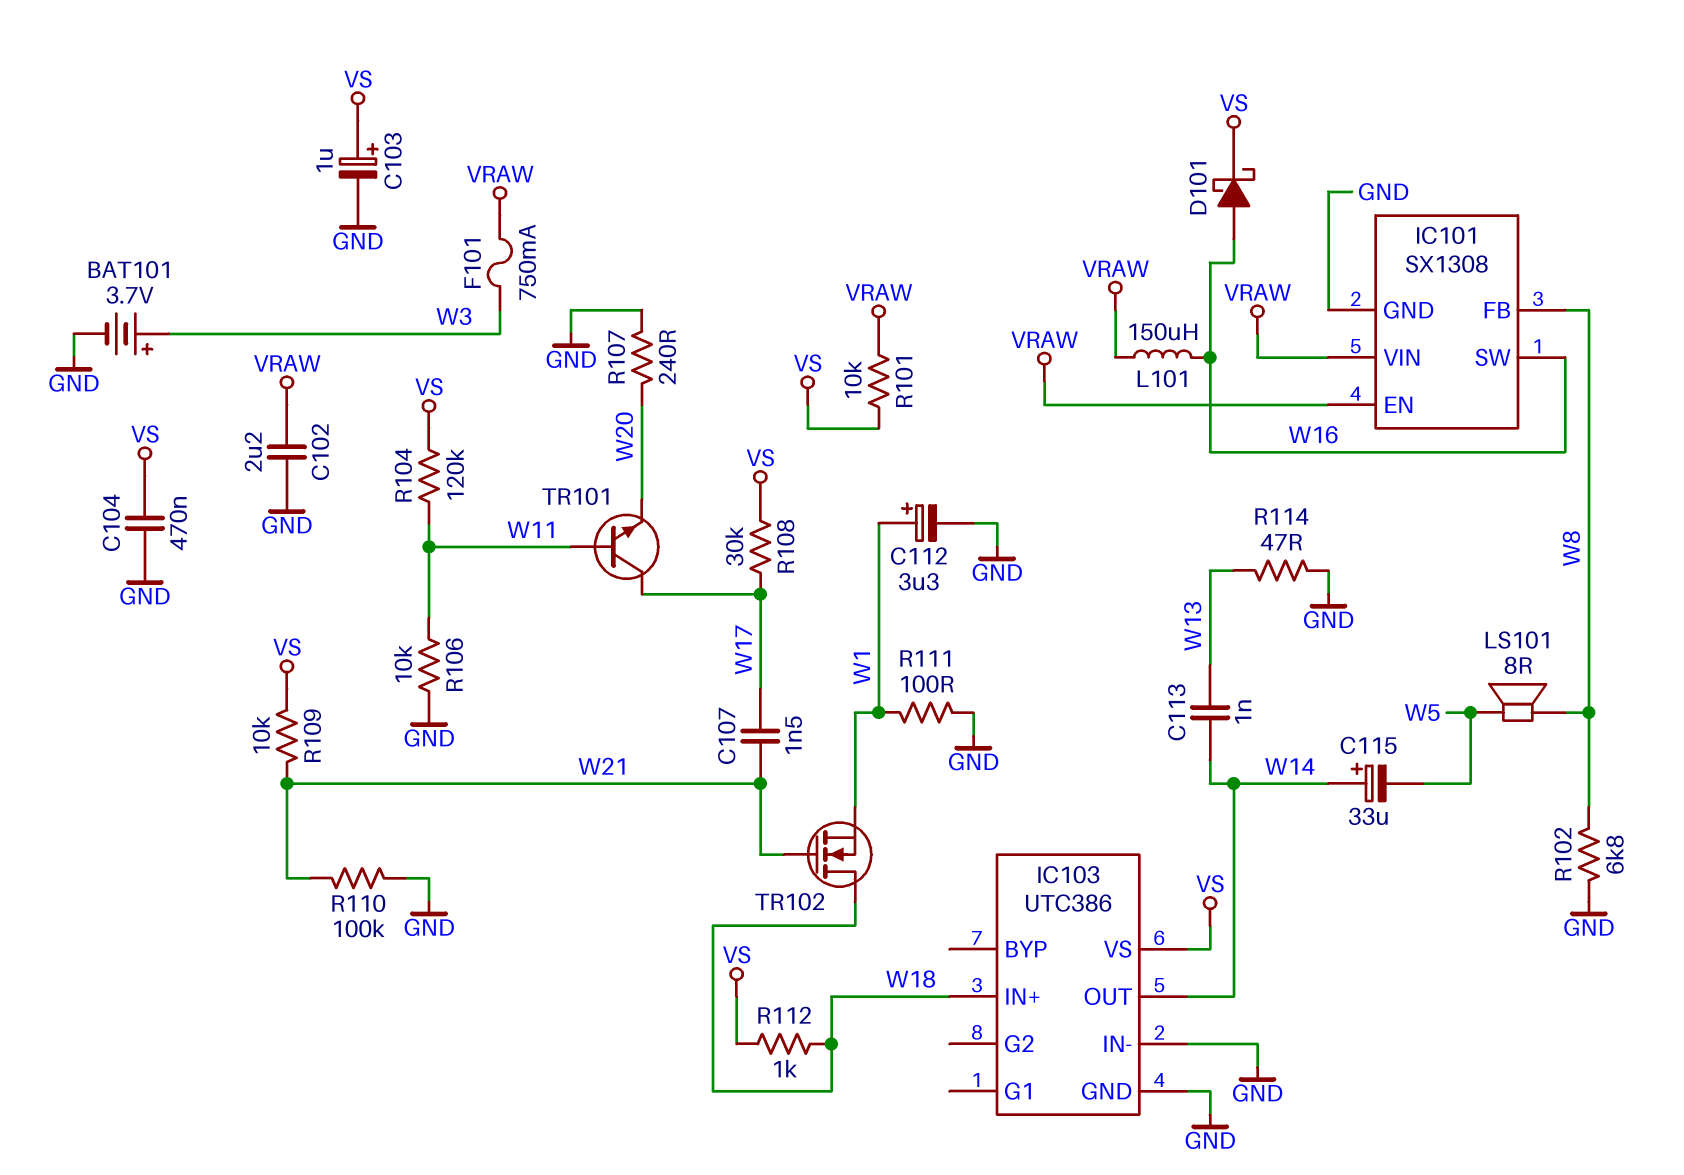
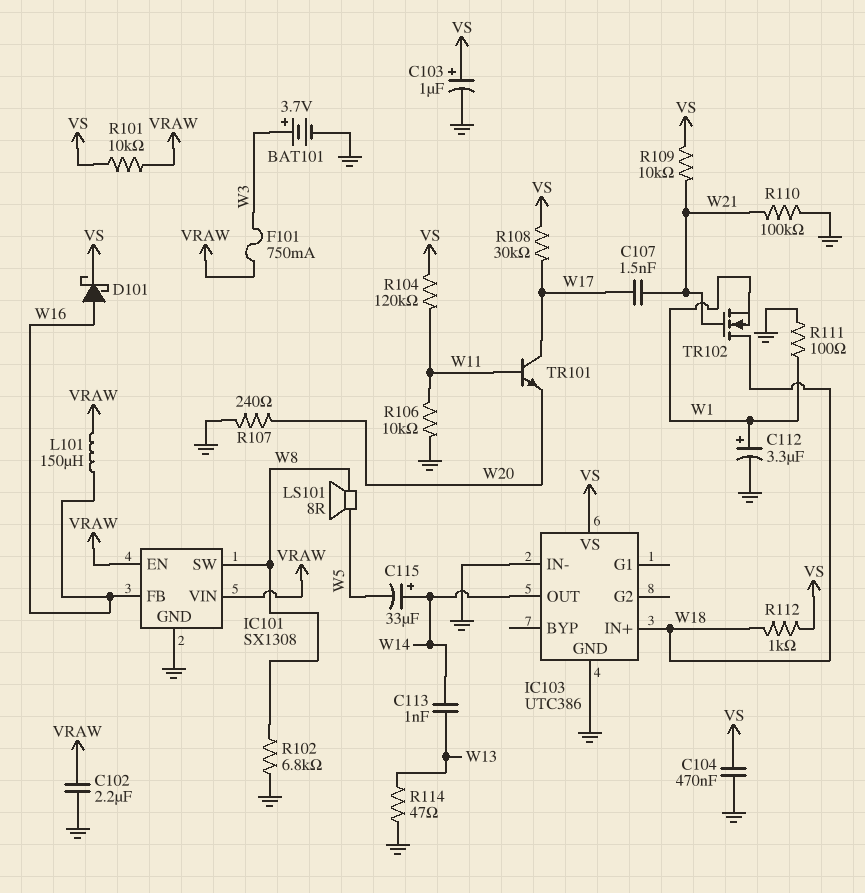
IC101 pin FB: W8 -> W16
IC101 pin SW: W16 -> W8

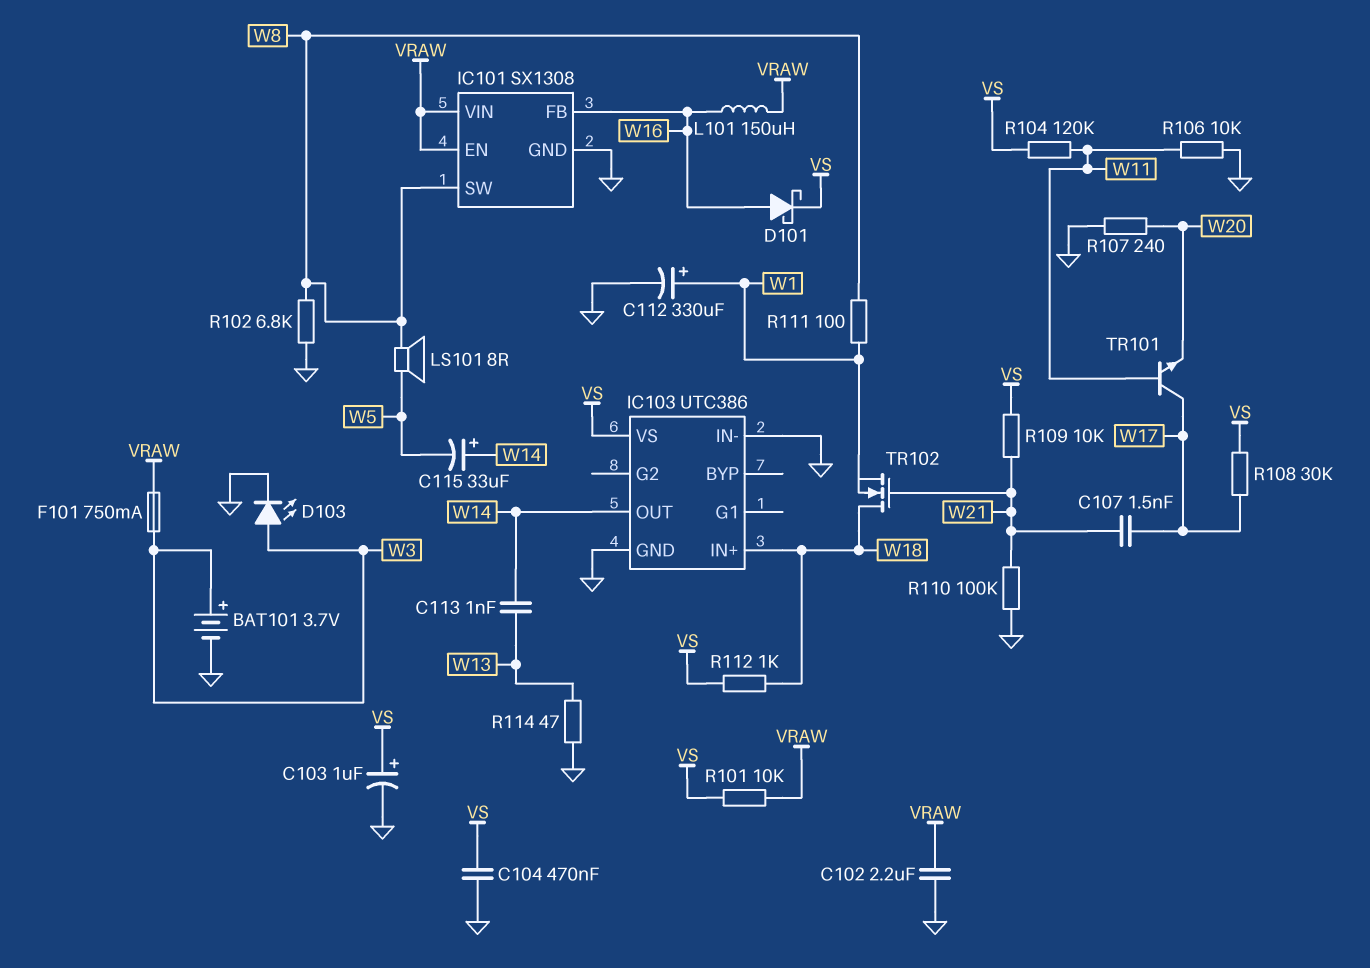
C112: 3.3uF (plus W1, minus GND) -> 330uF (plus W1, minus GND)
D103: none -> LED (A W3, K GND)
R111: 100 (GND, W1) -> 100 (W1, W8)

